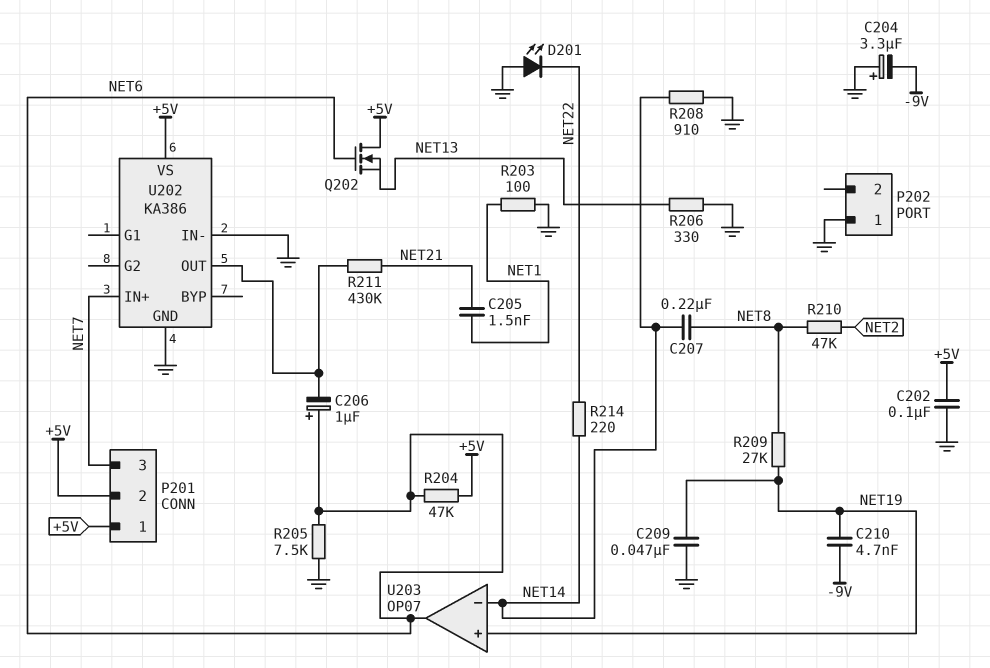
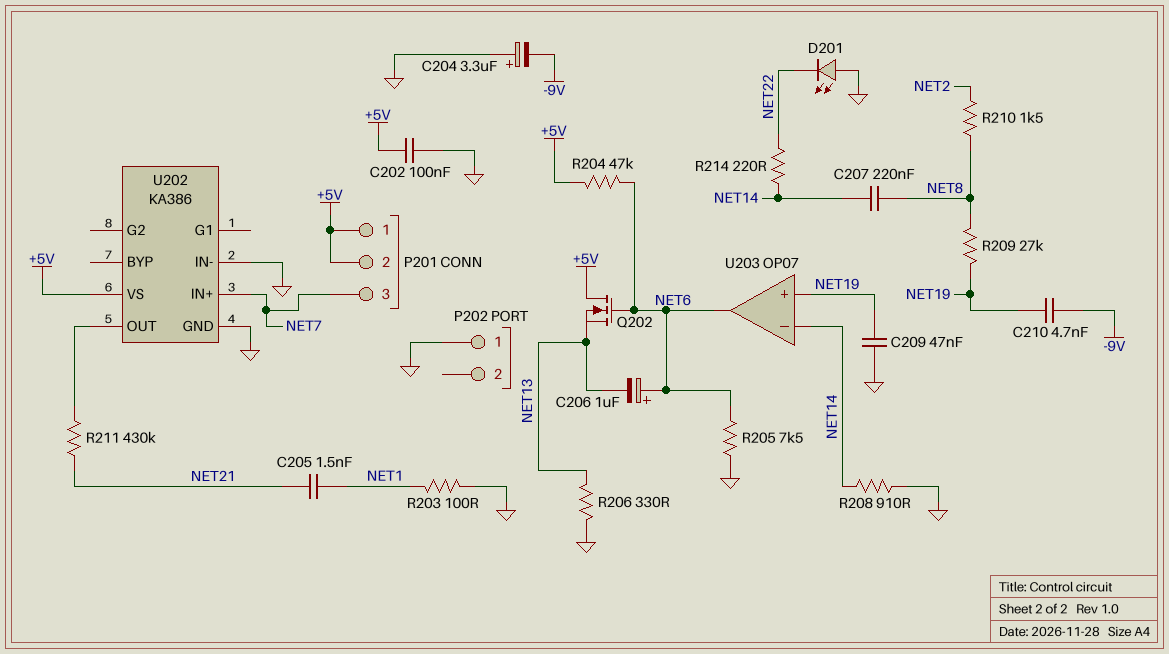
C206: 1uF (plus NET6, minus U202/OUT) -> 1uF (plus NET6, minus NET13)
R210: 47k (NET2, NET8) -> 1.5k (NET2, NET8)

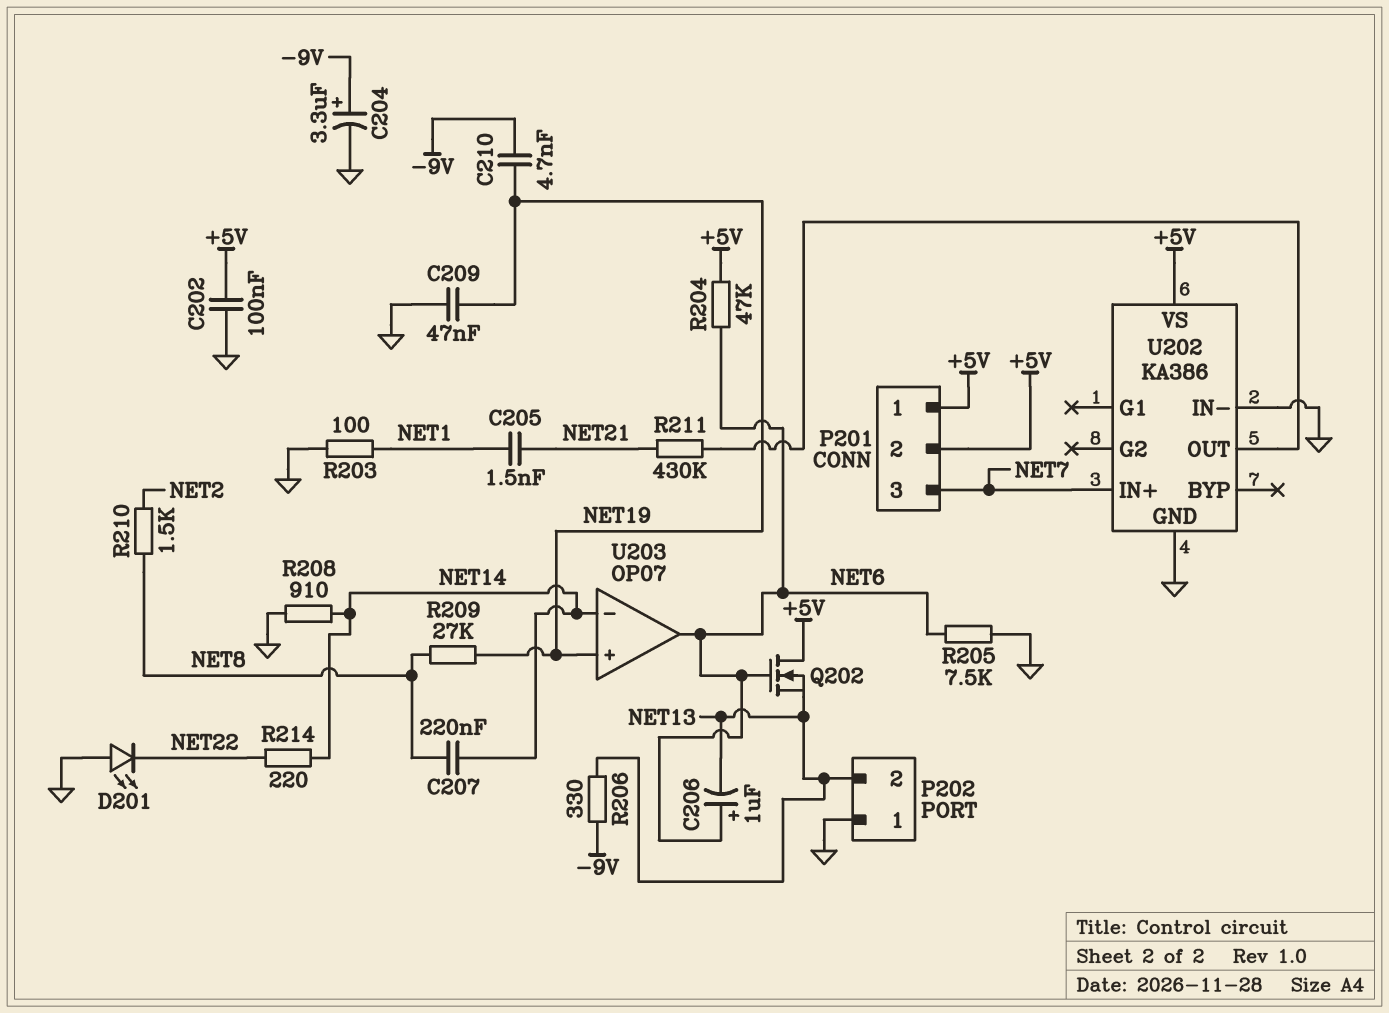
C204: 3.3uF (plus GND, minus -9V) -> 3.3uF (plus -9V, minus GND)
P202 pin 2: none -> NET13
R206: 330 (GND, NET13) -> 330 (-9V, NET13)

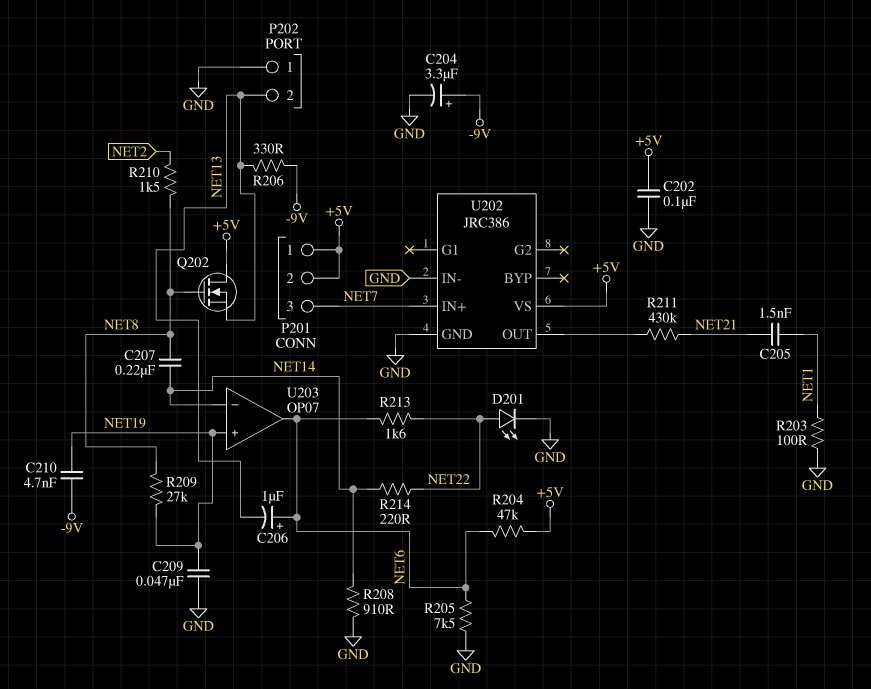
D201: LED (A GND, K NET22) -> LED (A NET22, K GND)
Q202: NMOS (G NET6, D +5V, S NET13) -> NMOS (G NET8, D +5V, S NET13)
R213: none -> 1.6k (NET6, NET22)
U202: KA386 -> JRC386

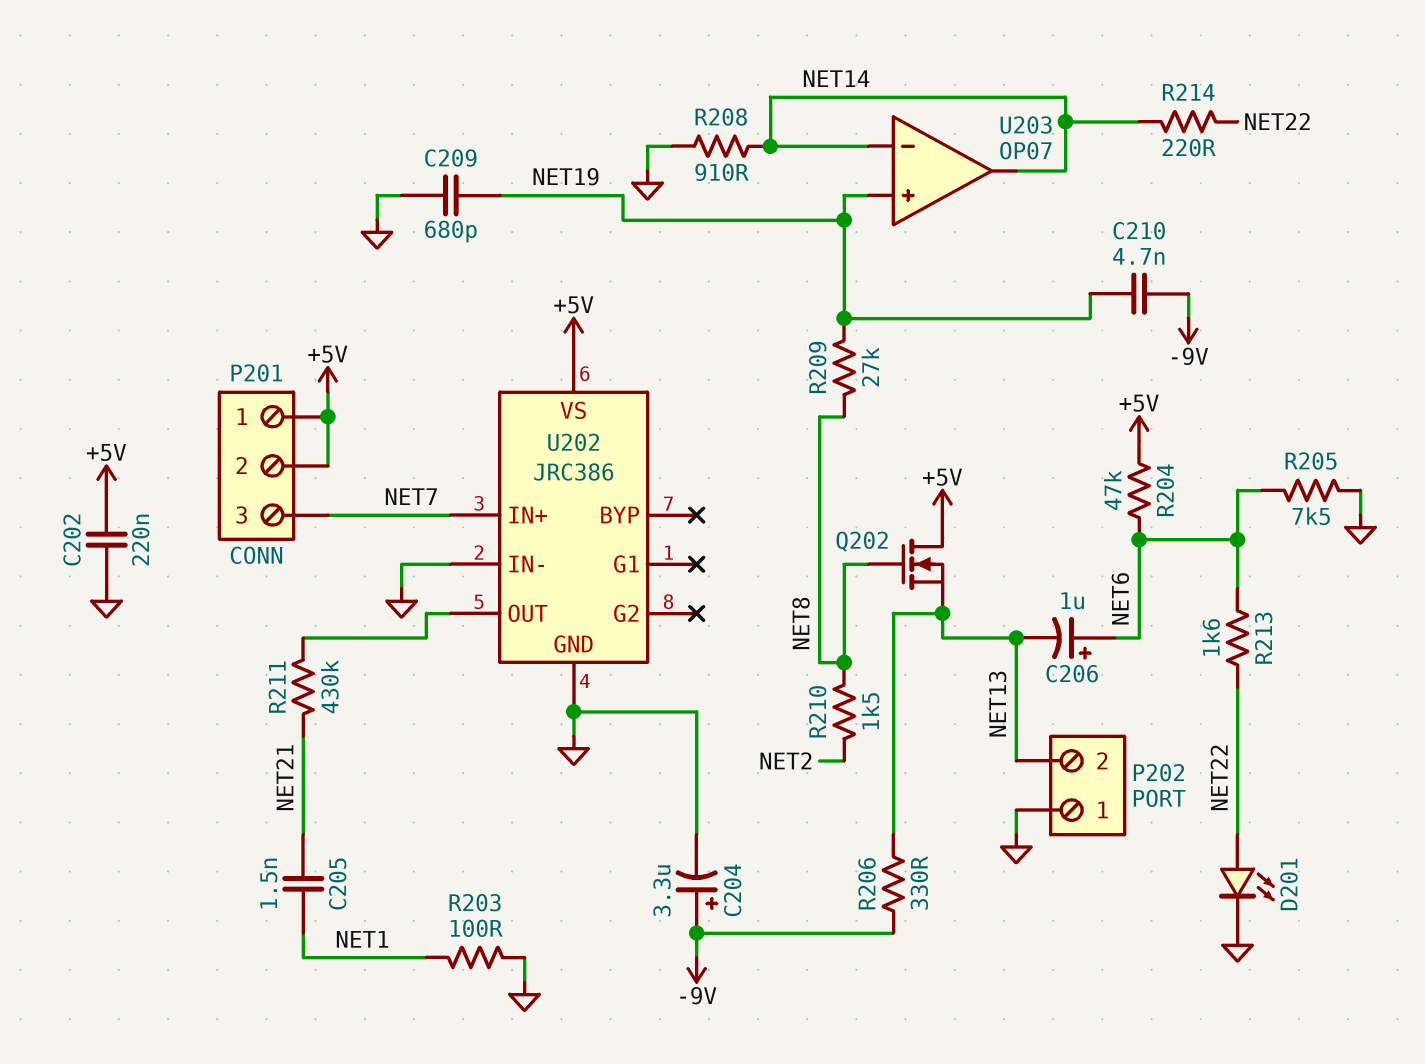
C202: 100nF (+5V, GND) -> 220nF (+5V, GND)
C207: 220nF (NET8, NET14) -> none
C209: 47nF (GND, NET19) -> 680pF (GND, NET19)
U203 pin out: NET6 -> NET14

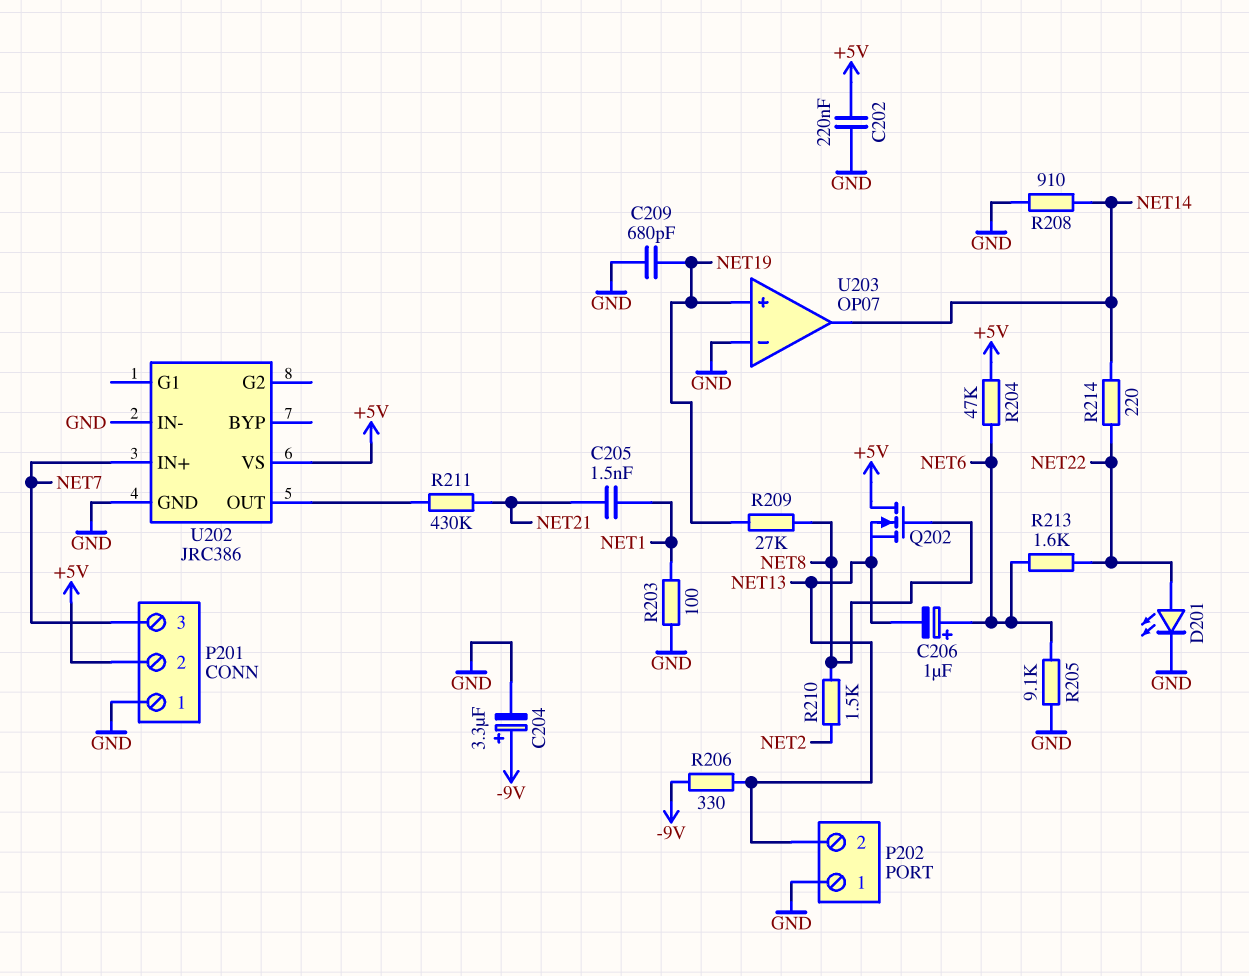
C210: 4.7nF (-9V, NET19) -> none
P201 pin 1: +5V -> GND
R205: 7.5k (GND, NET6) -> 9.1k (GND, NET6)
U203 pin in-: NET14 -> GND

